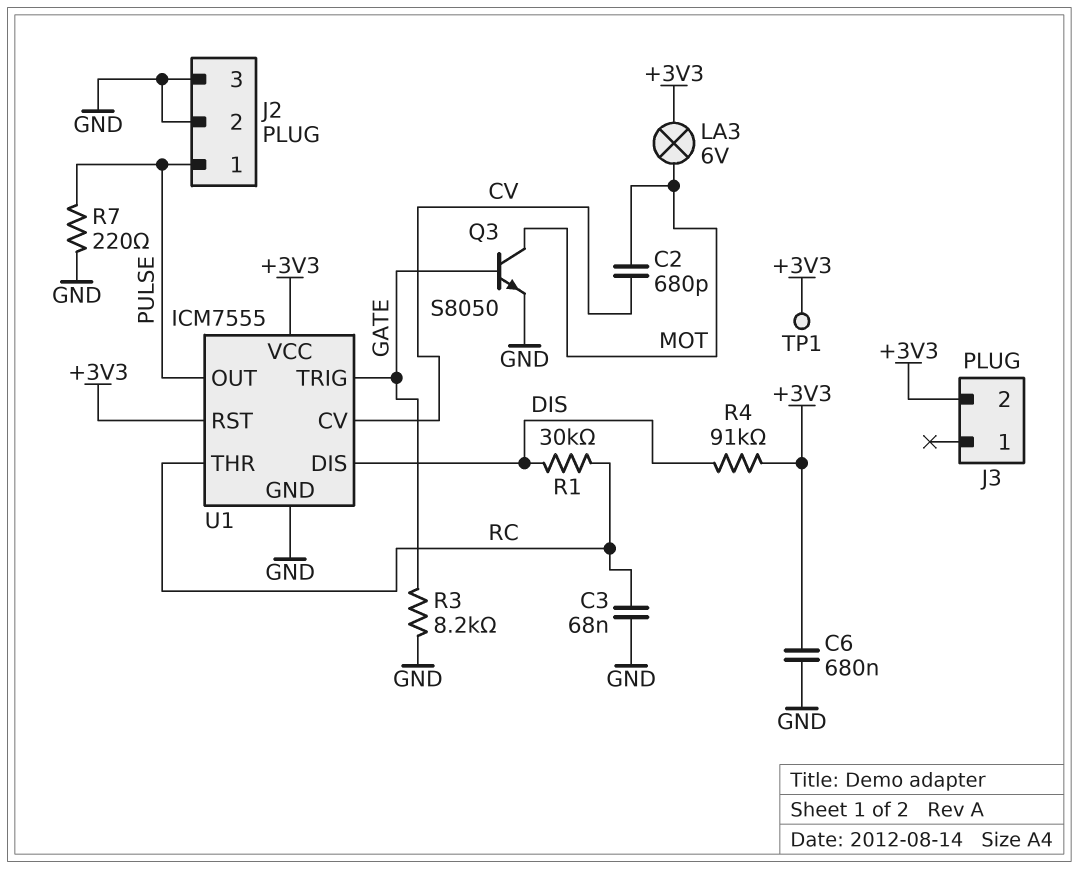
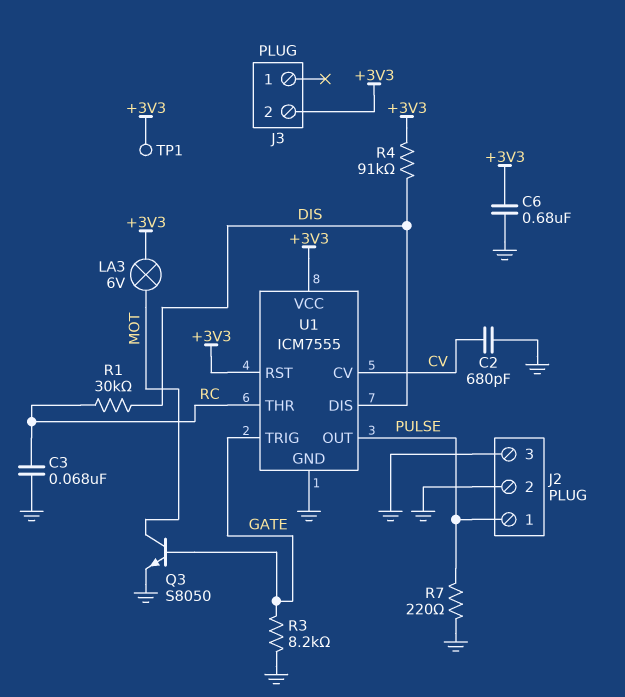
C2: 680pF (CV, MOT) -> 680pF (CV, GND)

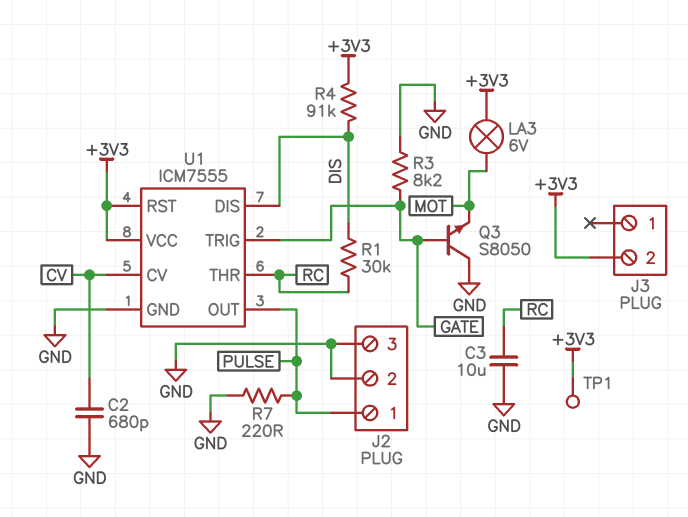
C3: 68nF (GND, RC) -> 10uF (GND, RC)
C6: 680nF (+3V3, GND) -> none
Q3: NPN S8050 (B GATE, C MOT, E GND) -> NPN S8050 (B GATE, C GND, E MOT)

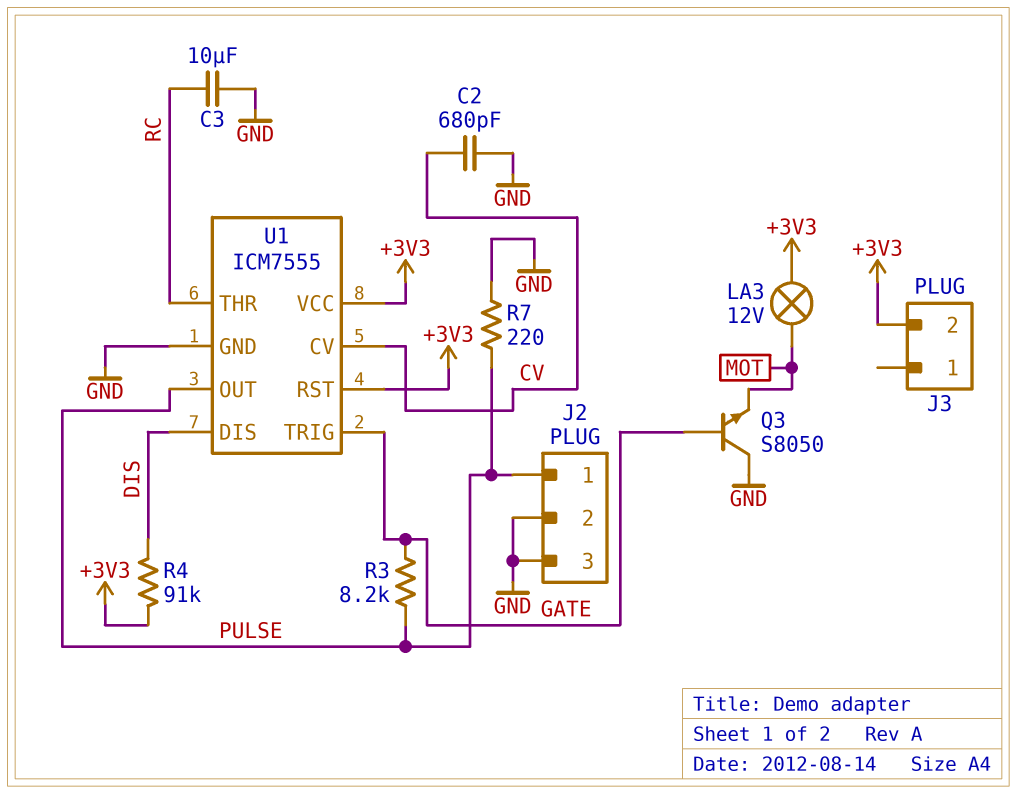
LA3: lamp 6V (+3V3, MOT) -> lamp 12V (+3V3, MOT)
R1: 30k (DIS, RC) -> none
R3: 8.2k (GATE, GND) -> 8.2k (GATE, PULSE)
TP1: test point (+3V3) -> none

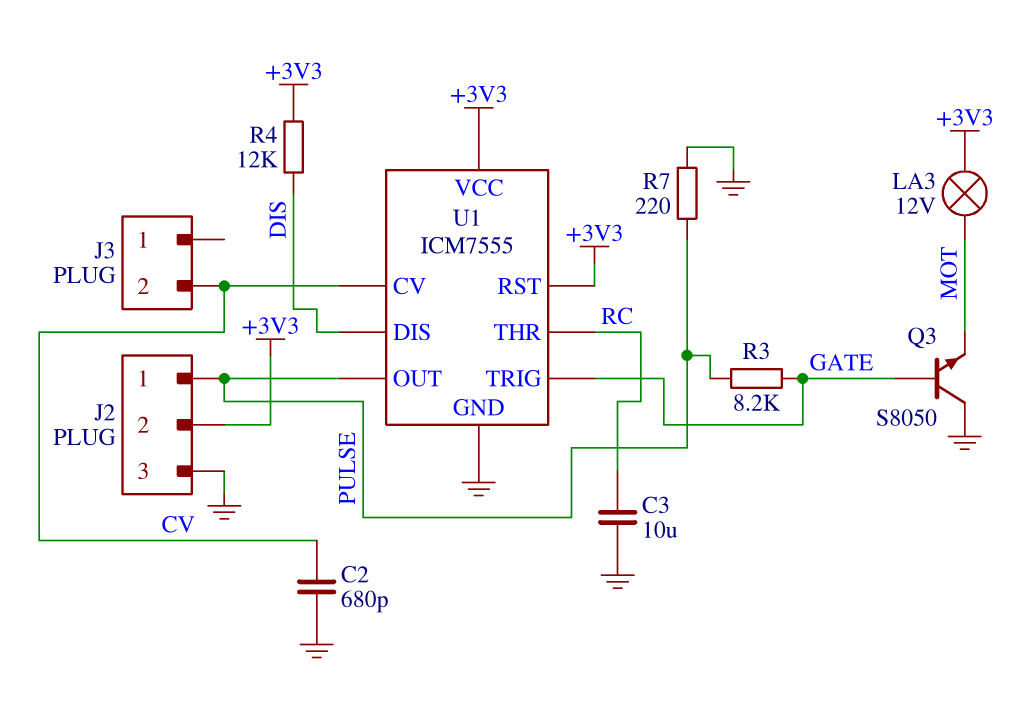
J2 pin 2: GND -> +3V3
J3 pin 2: +3V3 -> CV
R4: 91k (+3V3, DIS) -> 12k (+3V3, DIS)

